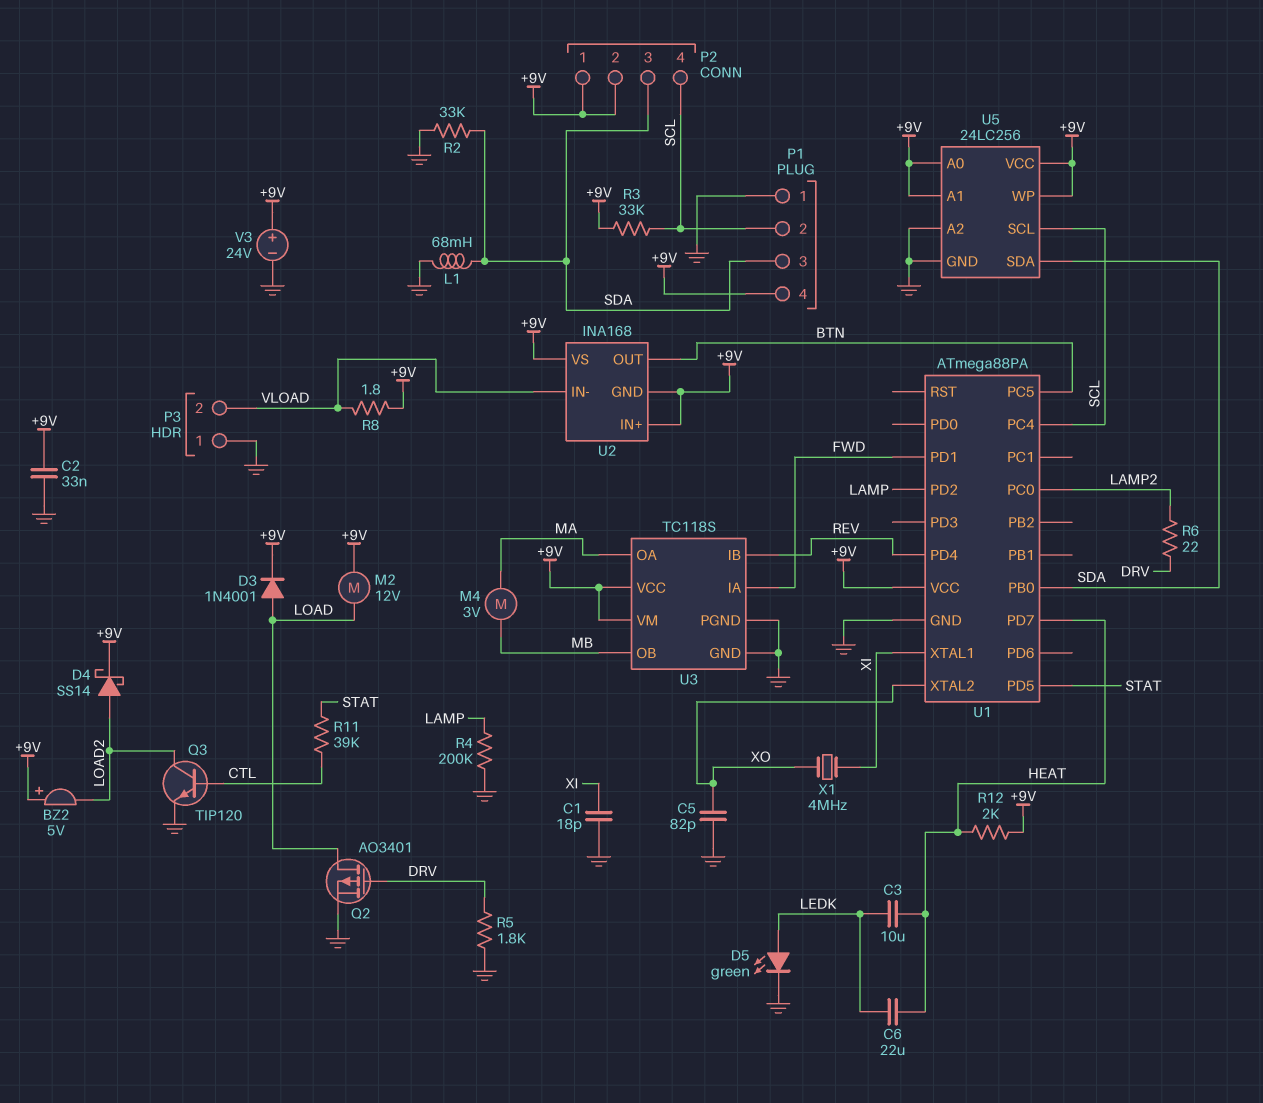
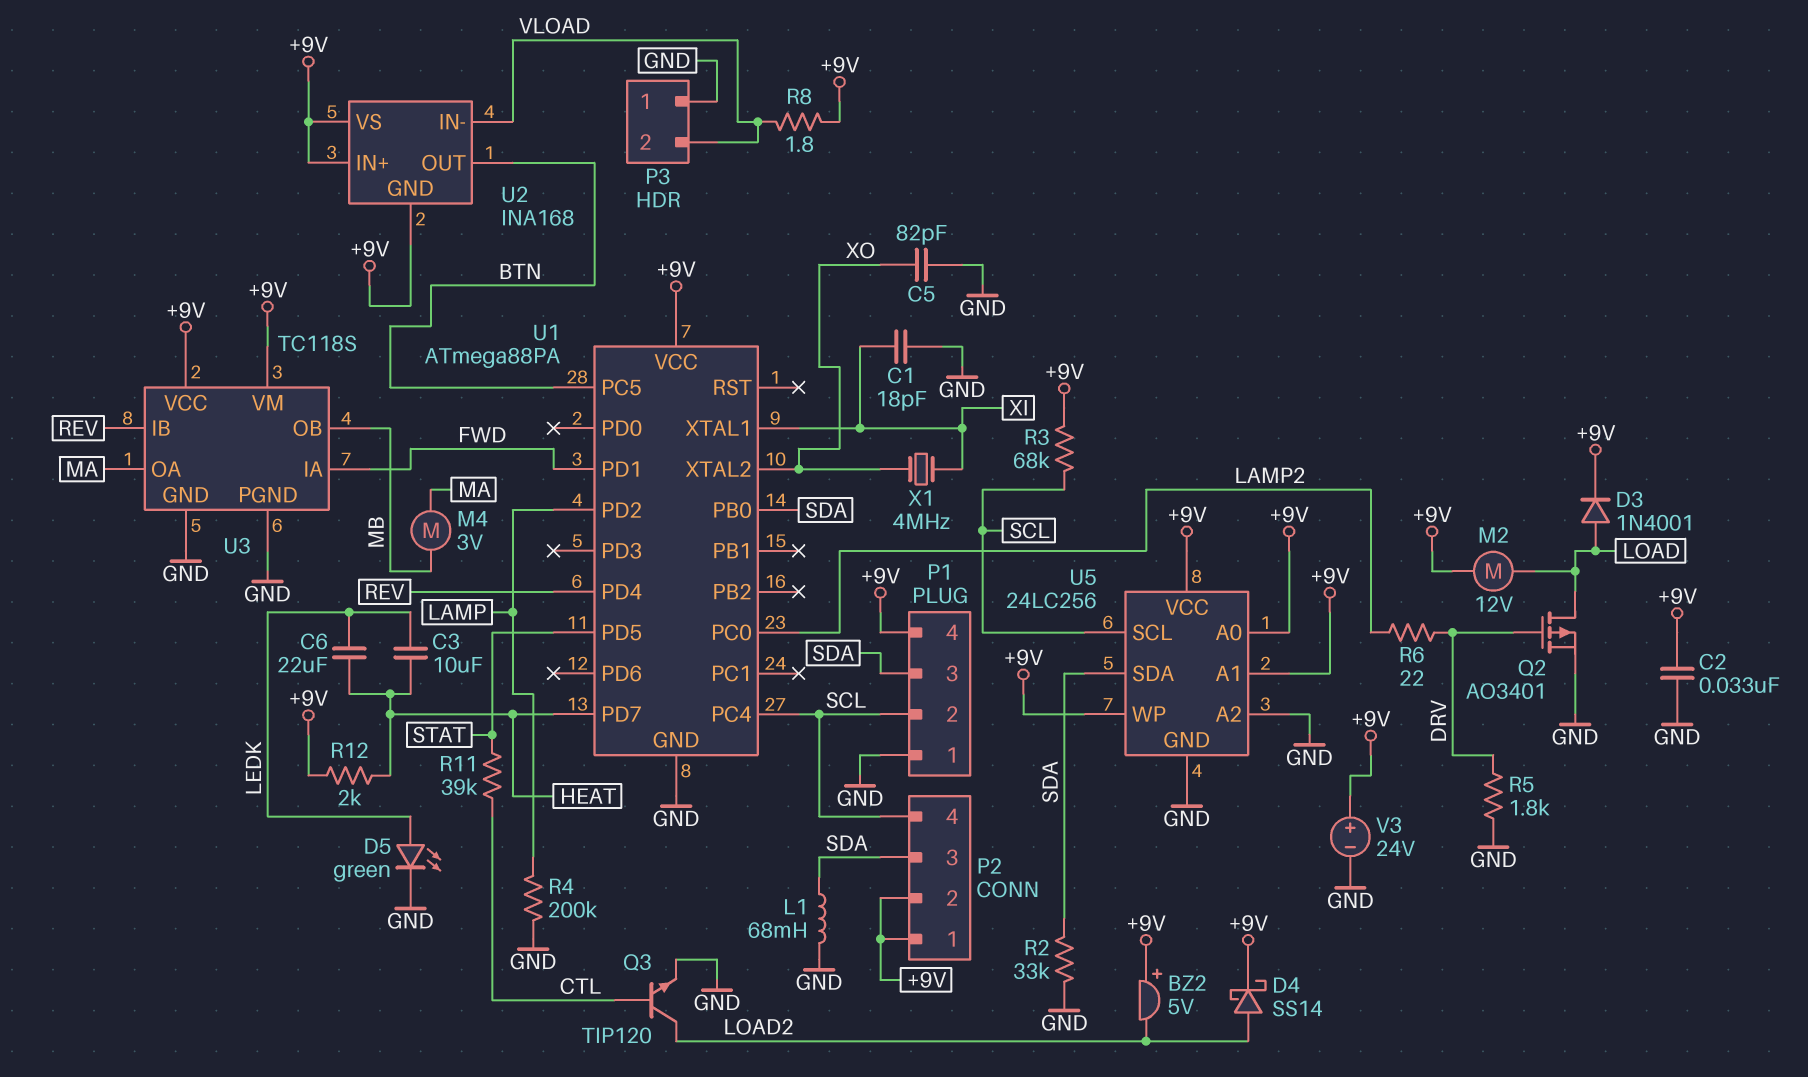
R3: 33k (+9V, SCL) -> 68k (+9V, SCL)

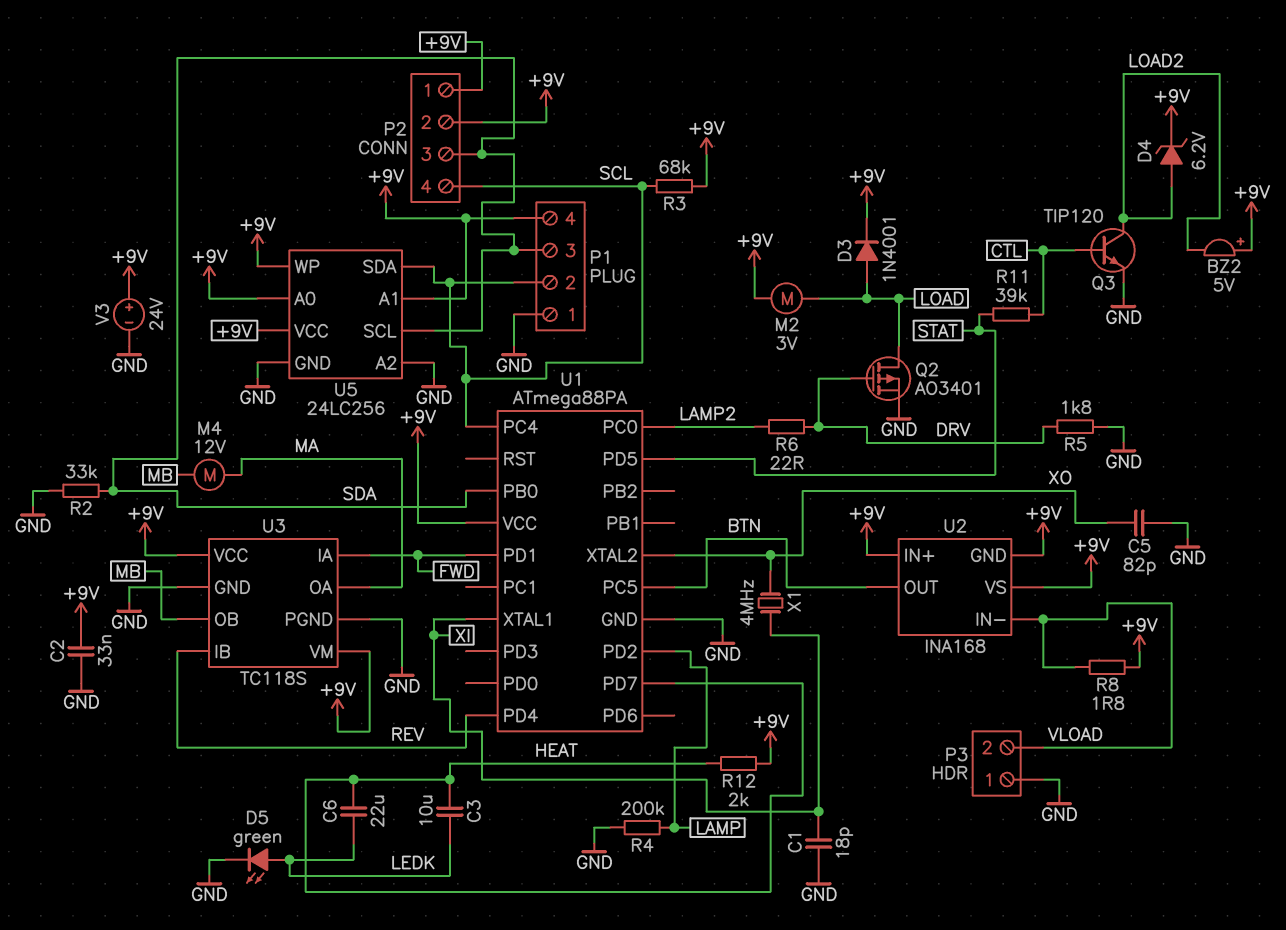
D4: schottky SS14 (A LOAD2, K +9V) -> zener 6.2V (A LOAD2, K +9V)
L1: 68mH (GND, SDA) -> none
M2: motor 12V (+9V, LOAD) -> motor 3V (+9V, LOAD)
M4: motor 3V (MA, MB) -> motor 12V (MA, MB)
U5 pin SCL: SCL -> SDA
U5 pin SDA: SDA -> SCL

